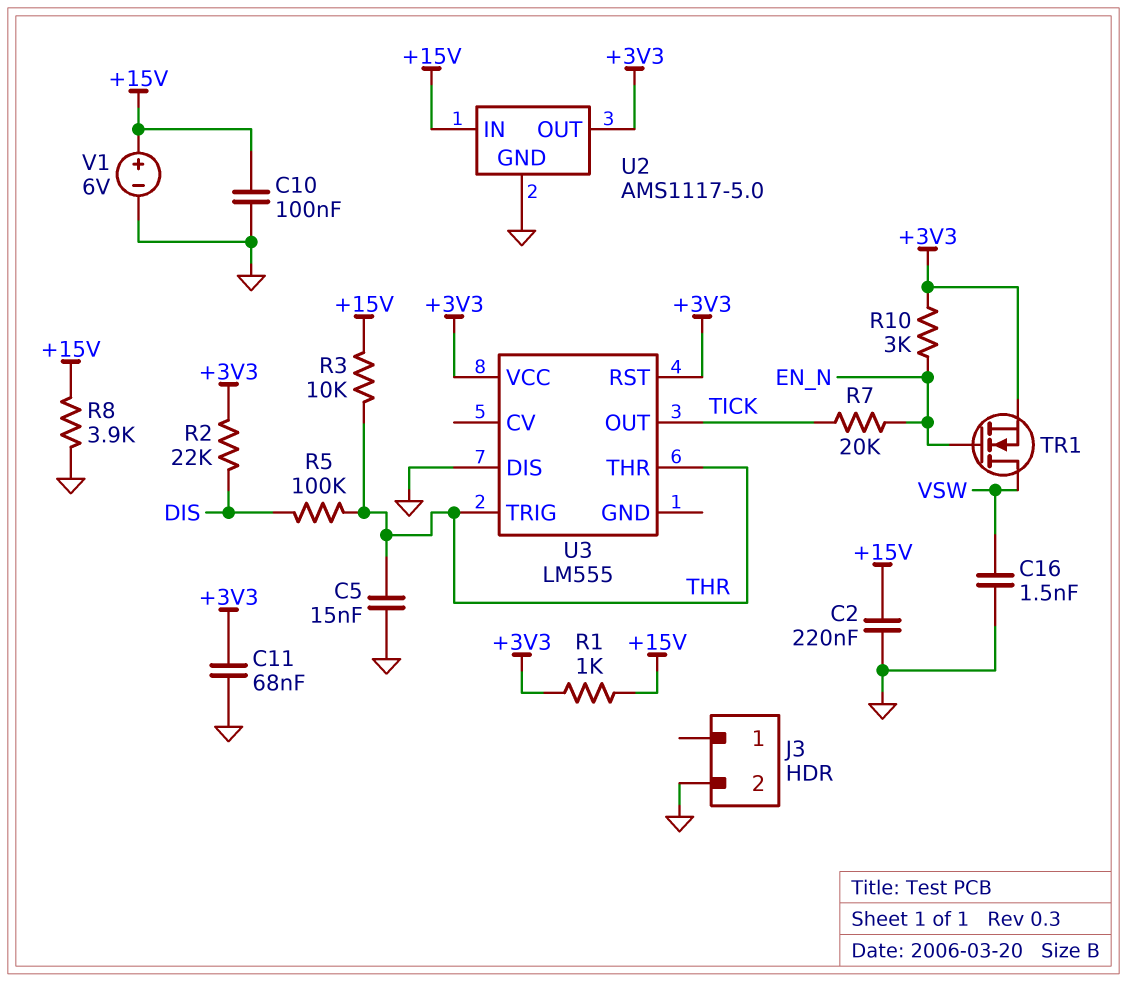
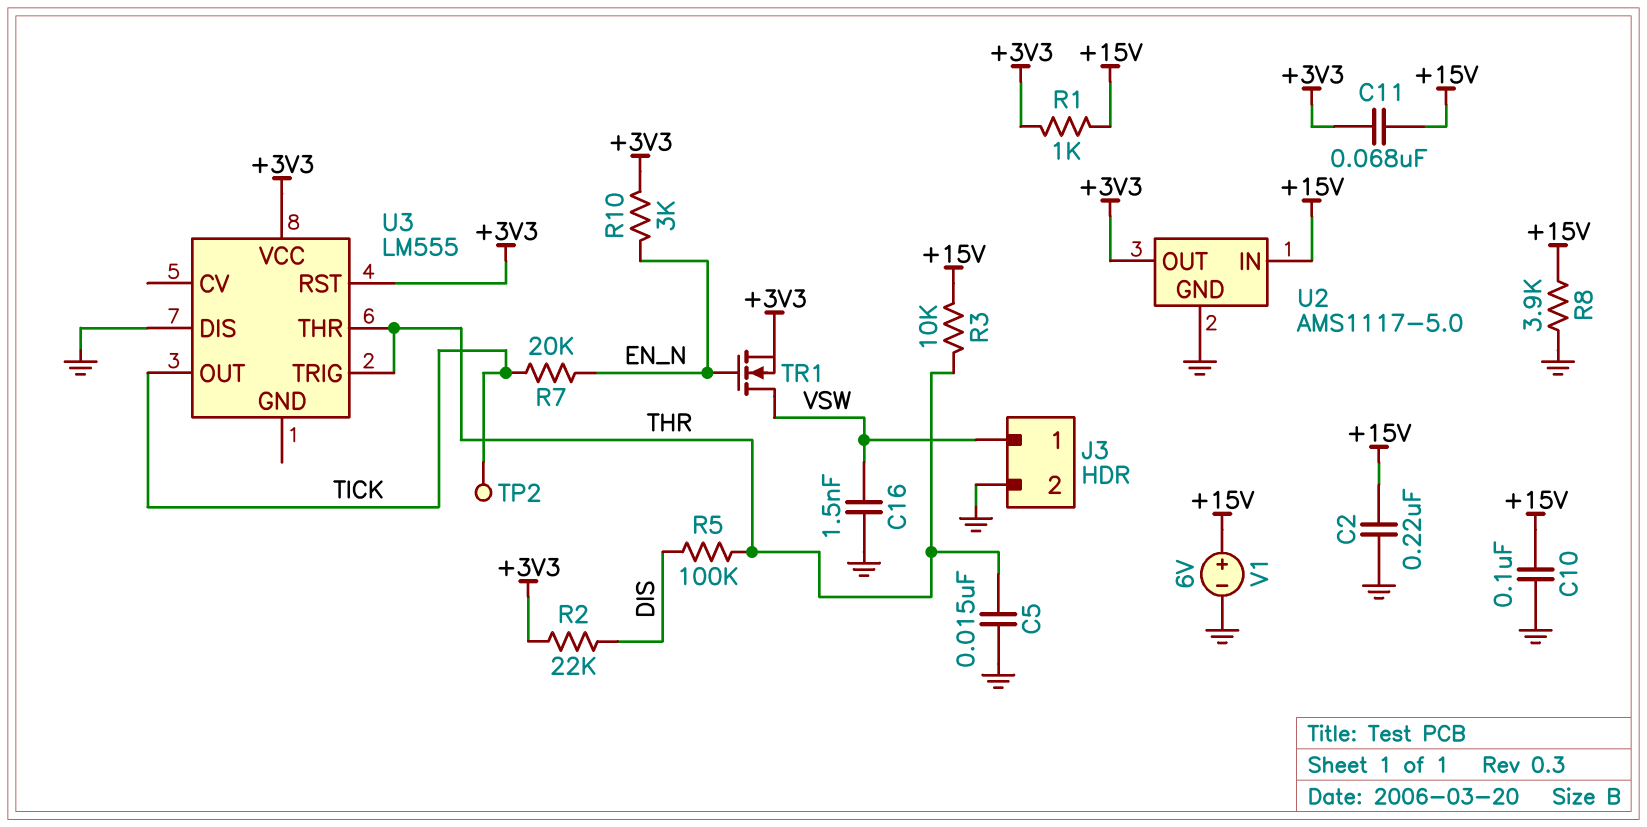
C11: 68nF (+3V3, GND) -> 68nF (+3V3, +15V)
J3 pin 1: none -> VSW
TP2: none -> test point (TICK)

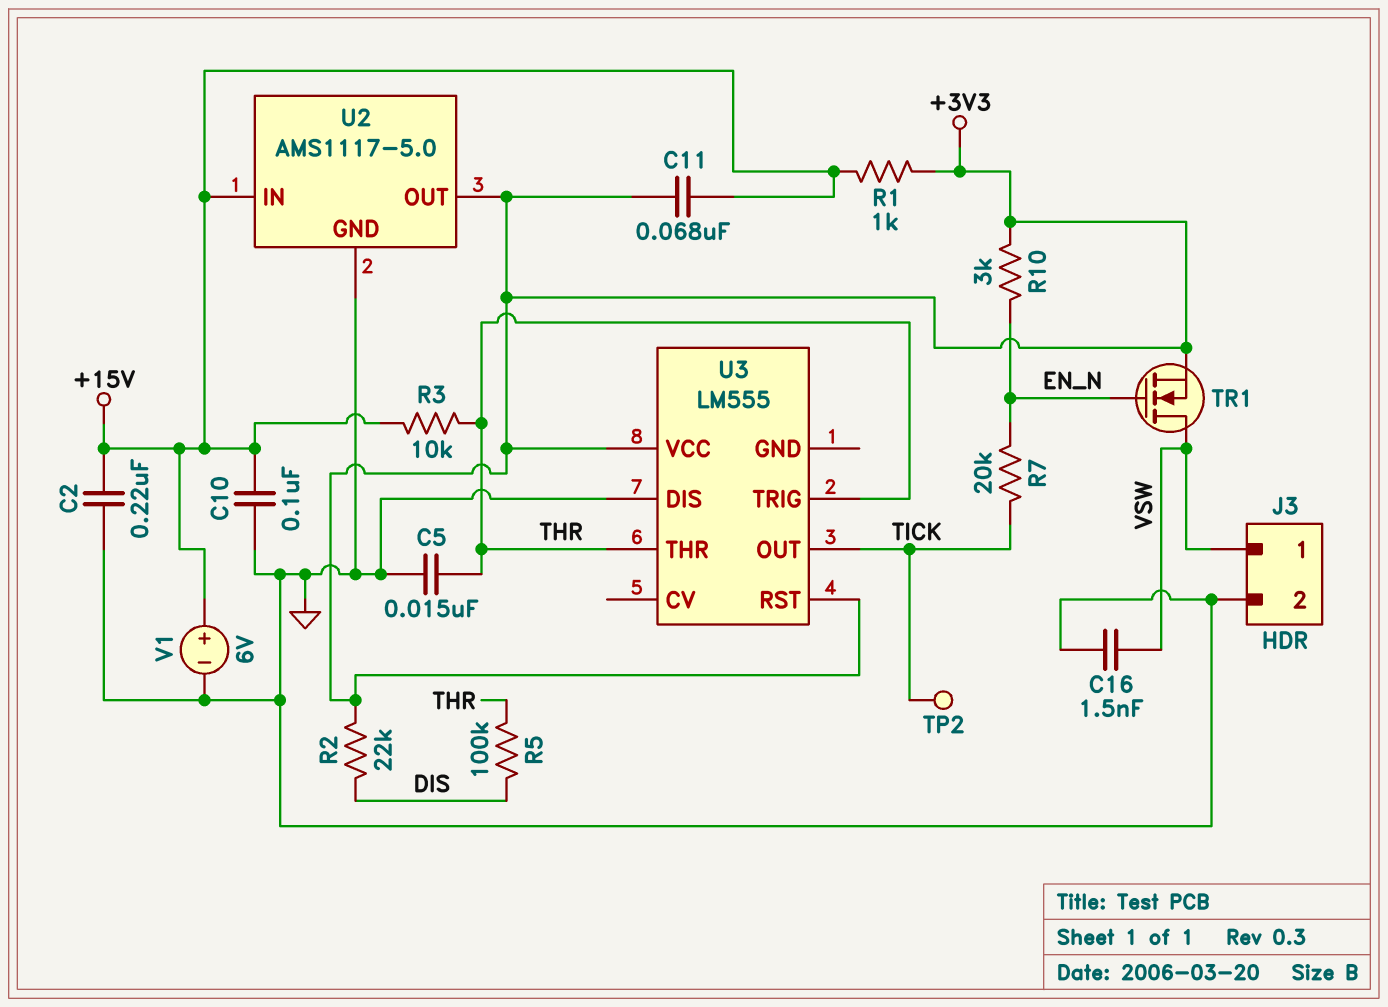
R8: 3.9k (+15V, GND) -> none

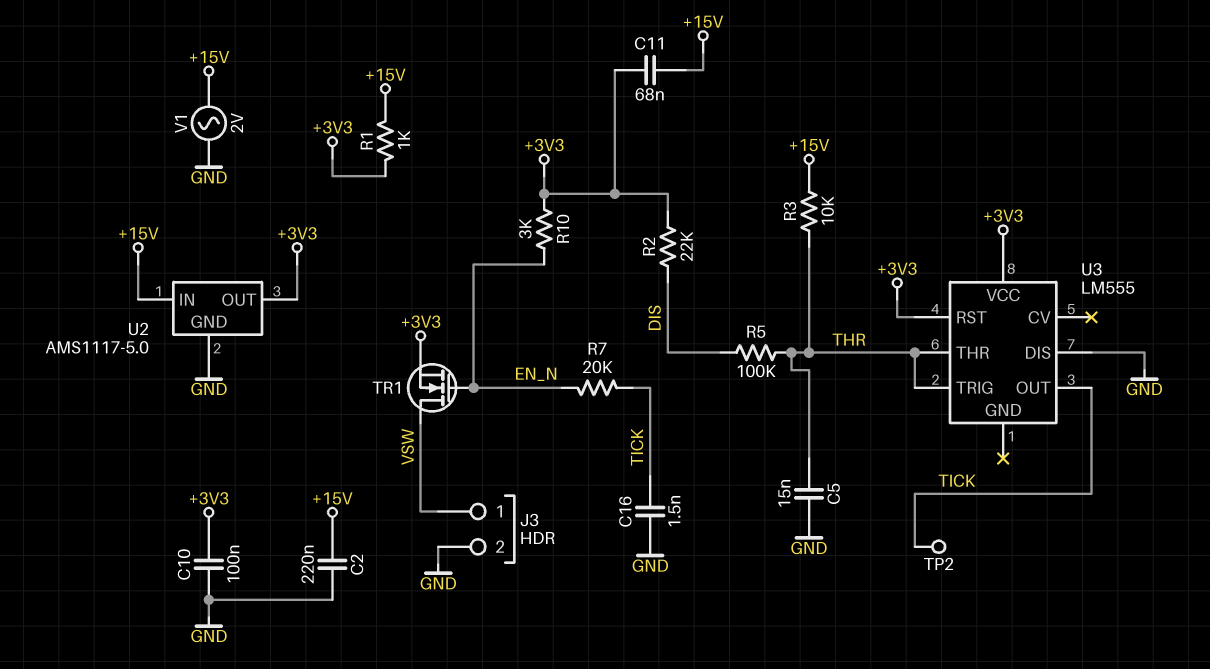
C10: 100nF (+15V, GND) -> 100nF (+3V3, GND)
C16: 1.5nF (GND, VSW) -> 1.5nF (GND, TICK)
V1: 6V (plus +15V, minus GND) -> AC 2V (+15V, GND)

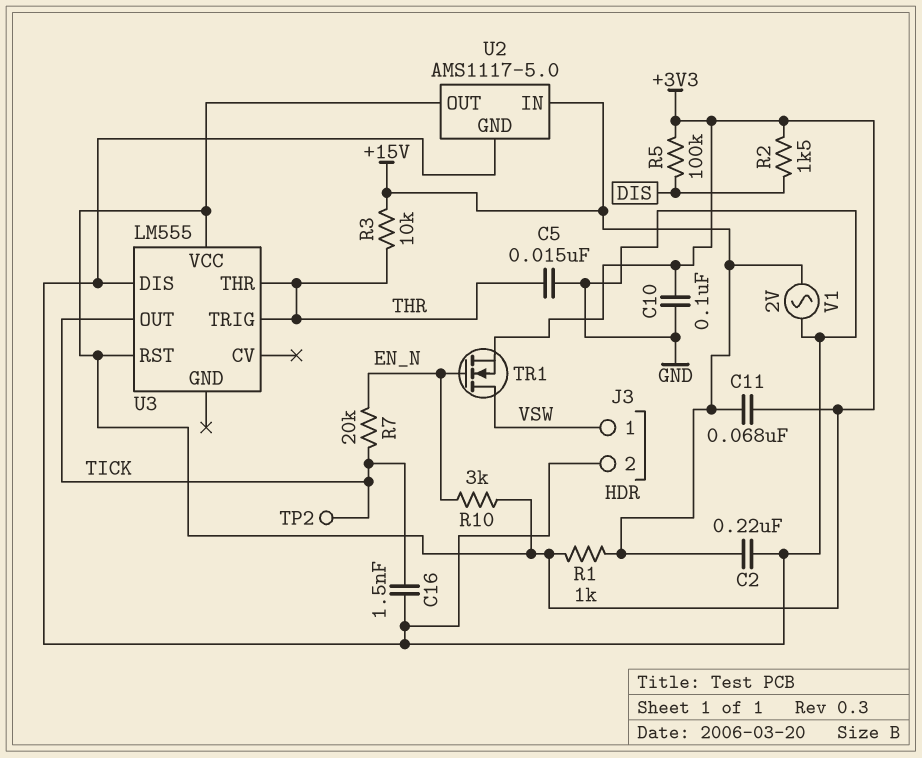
R2: 22k (+3V3, DIS) -> 1.5k (+3V3, DIS)
R5: 100k (DIS, THR) -> 100k (+3V3, DIS)

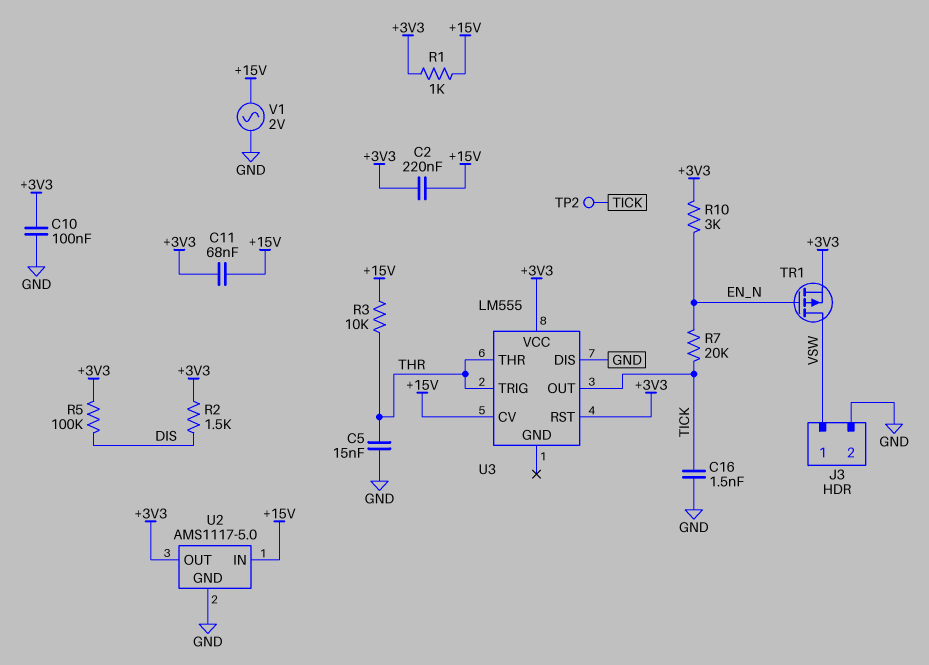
C2: 220nF (+15V, GND) -> 220nF (+3V3, +15V)
TR1: NMOS (G EN_N, D VSW, S +3V3) -> PMOS (G EN_N, D VSW, S +3V3)
U3 pin CV: none -> +15V

